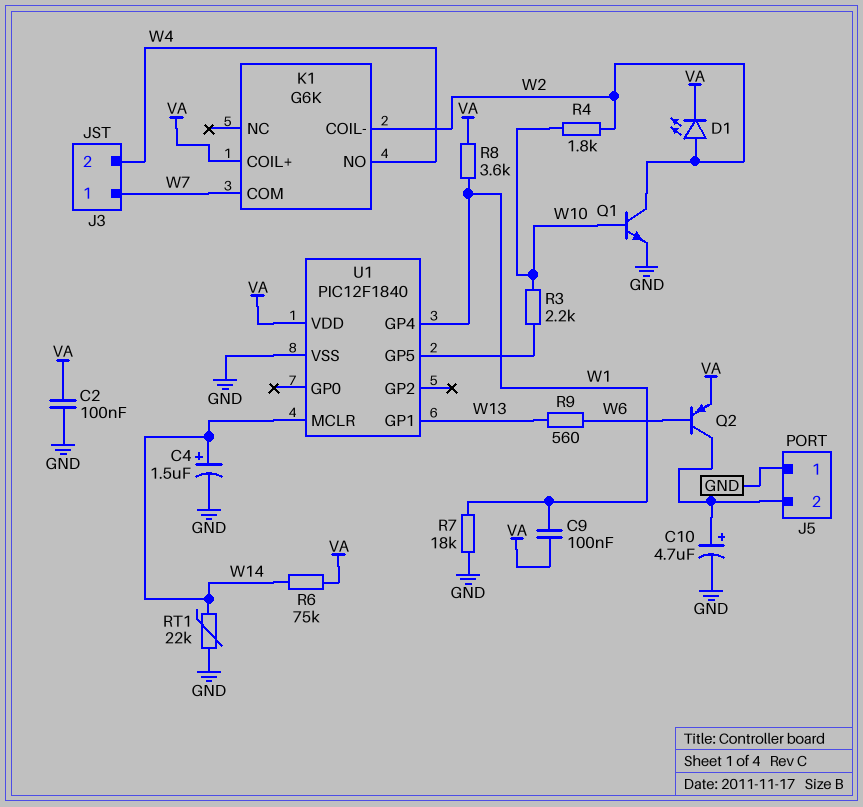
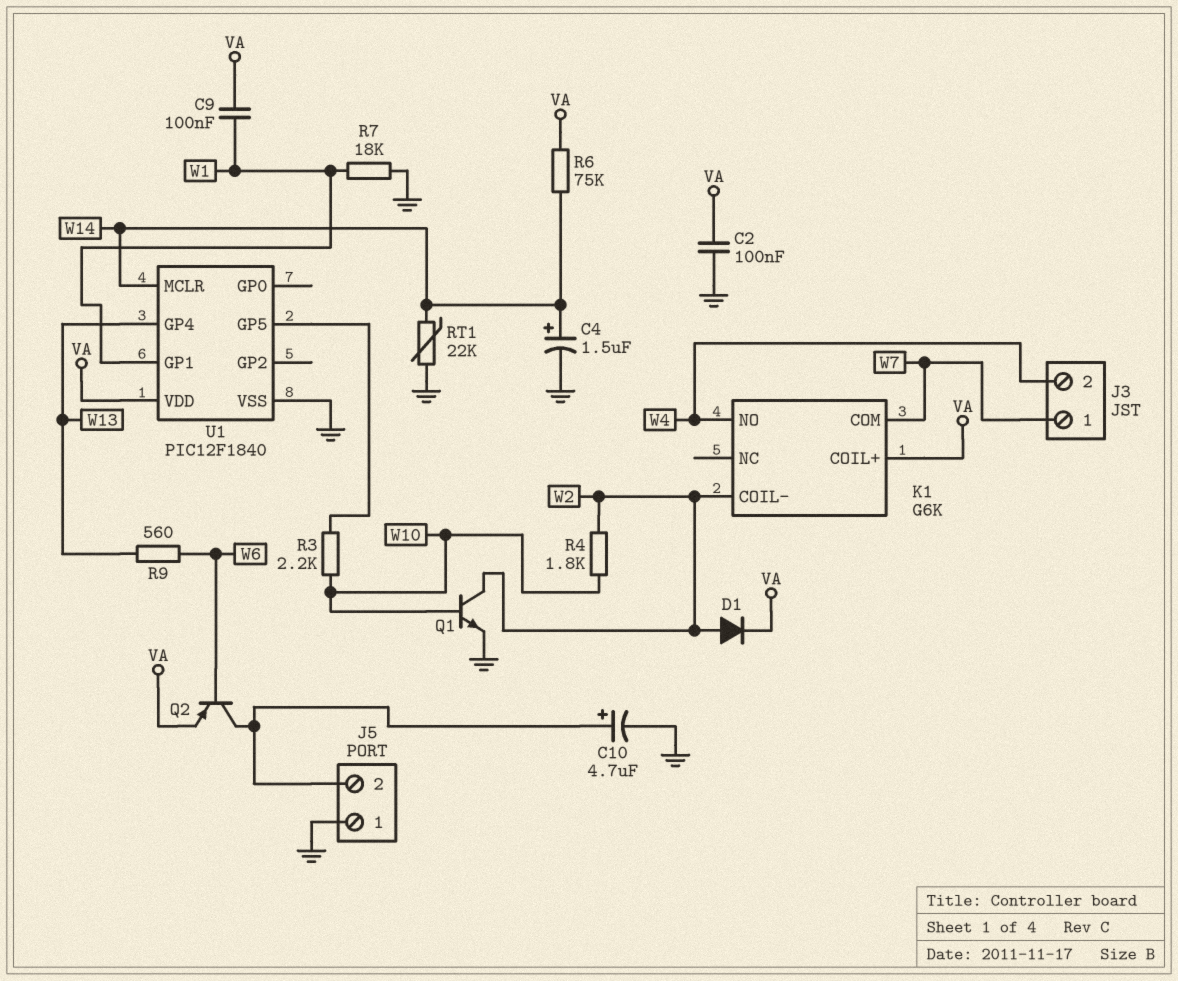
D1: LED (A W2, K VA) -> diode (A W2, K VA)
R8: 3.6k (VA, W1) -> none
U1 pin GP1: W13 -> W1
U1 pin GP4: W1 -> W13

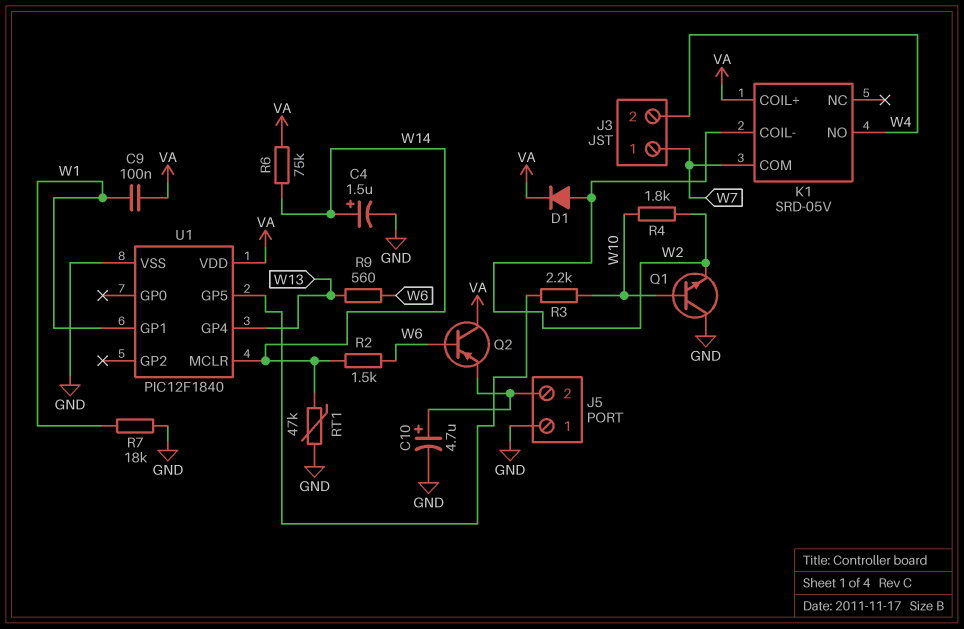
C2: 100nF (GND, VA) -> none
K1: G6K -> SRD-05V
Q1: NPN (B W10, C W2, E GND) -> NPN (B W10, C GND, E W2)
Q2: PNP (B W6, C J5/2, E VA) -> PNP (B W6, C VA, E J5/2)
R2: none -> 1.5k (W6, W14)
RT1: 22k (GND, W14) -> 47k (GND, W14)

